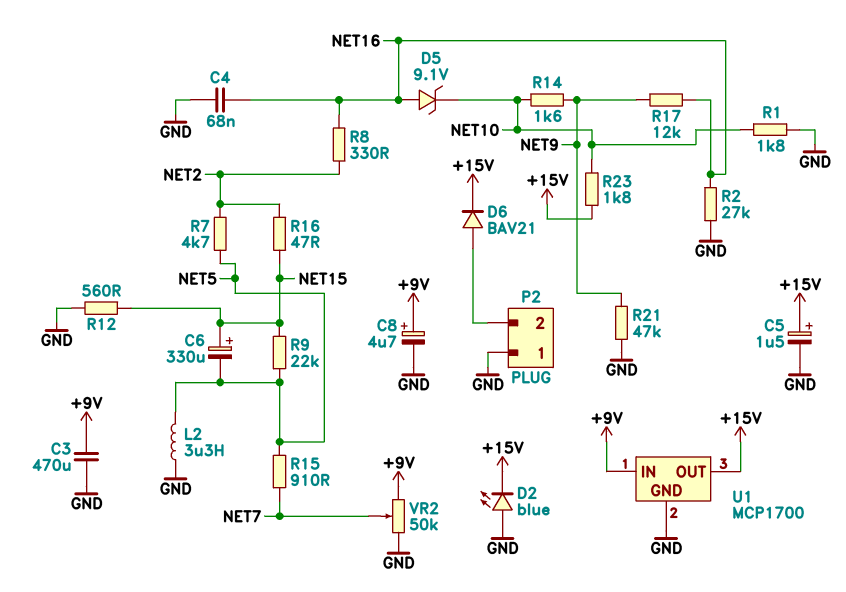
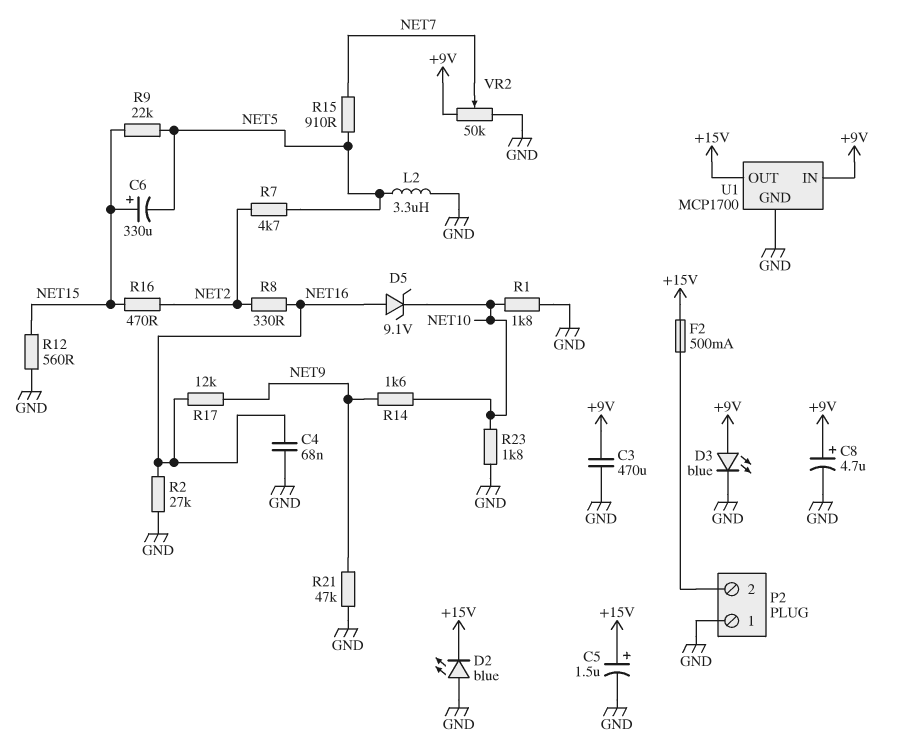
D3: none -> LED blue (A +9V, K GND)
D6: diode BAV21 (A P2/2, K +15V) -> none
F2: none -> 500mA (+15V, P2/2)
R16: 47 (NET2, NET15) -> 470 (NET2, NET15)
R23: 1.8k (+15V, NET10) -> 1.8k (GND, NET10)

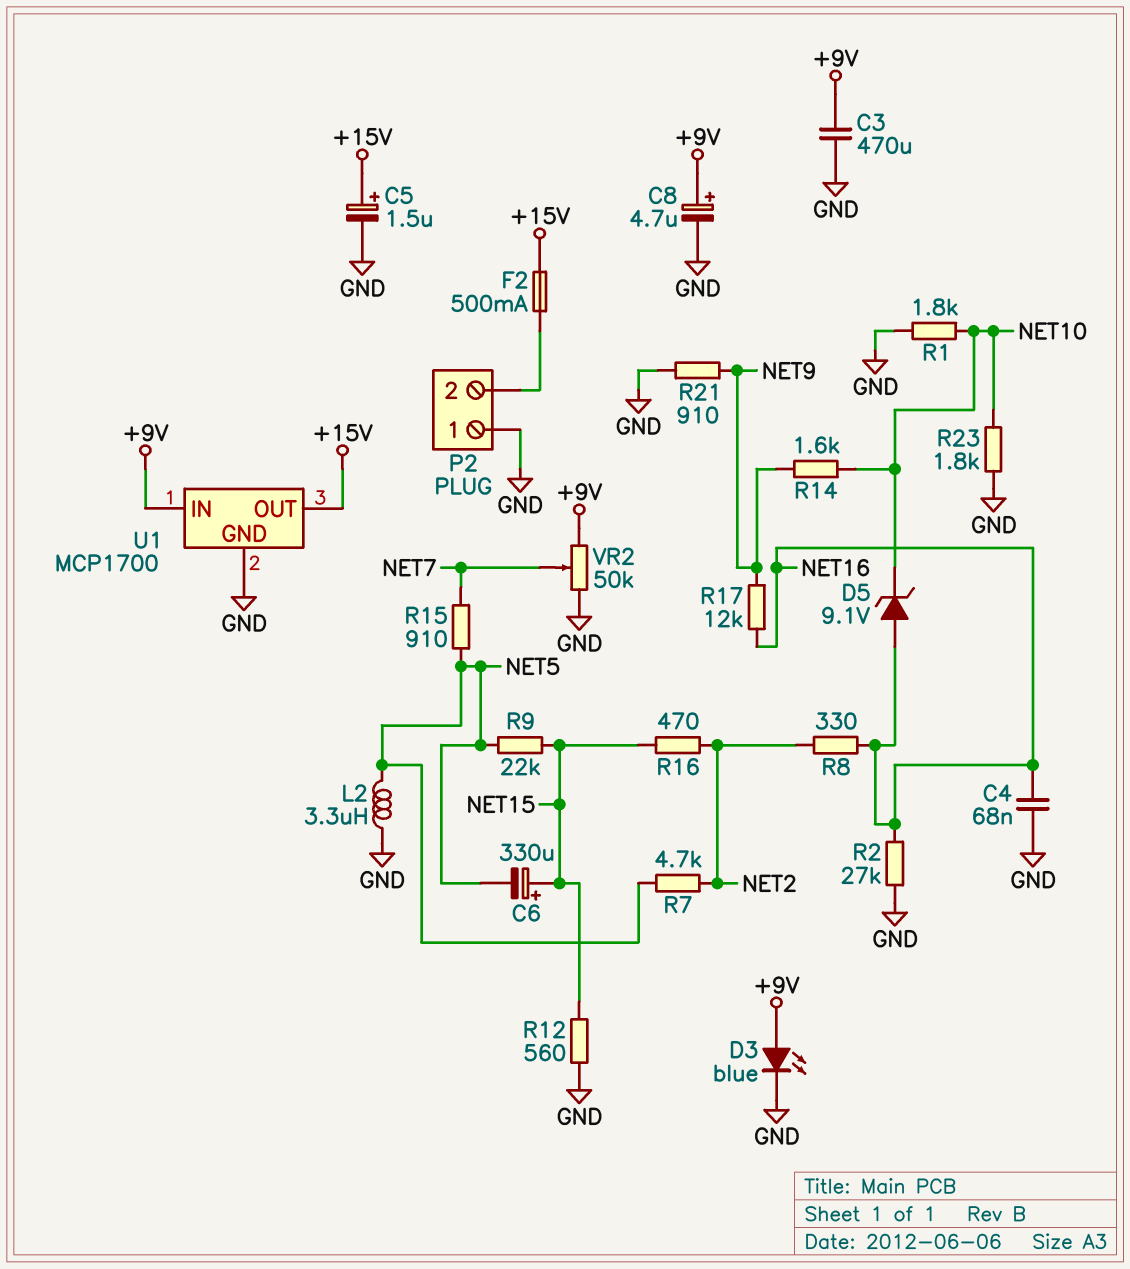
D2: LED blue (A GND, K +15V) -> none
R21: 47k (GND, NET9) -> 910 (GND, NET9)

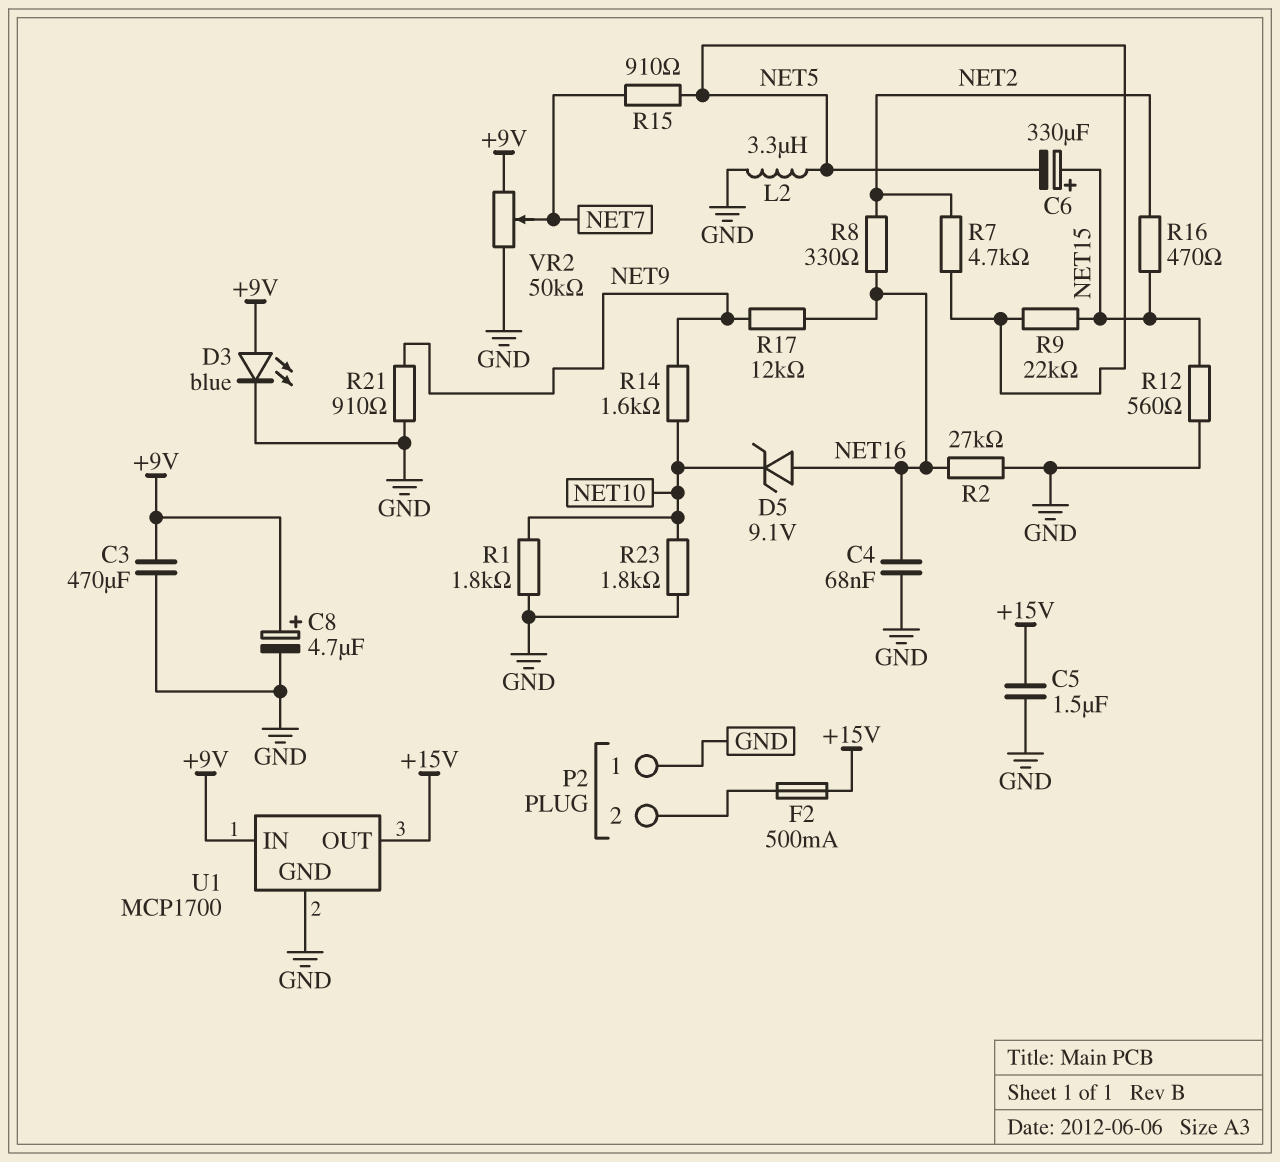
C5: 1.5uF (plus +15V, minus GND) -> 1.5uF (+15V, GND)

